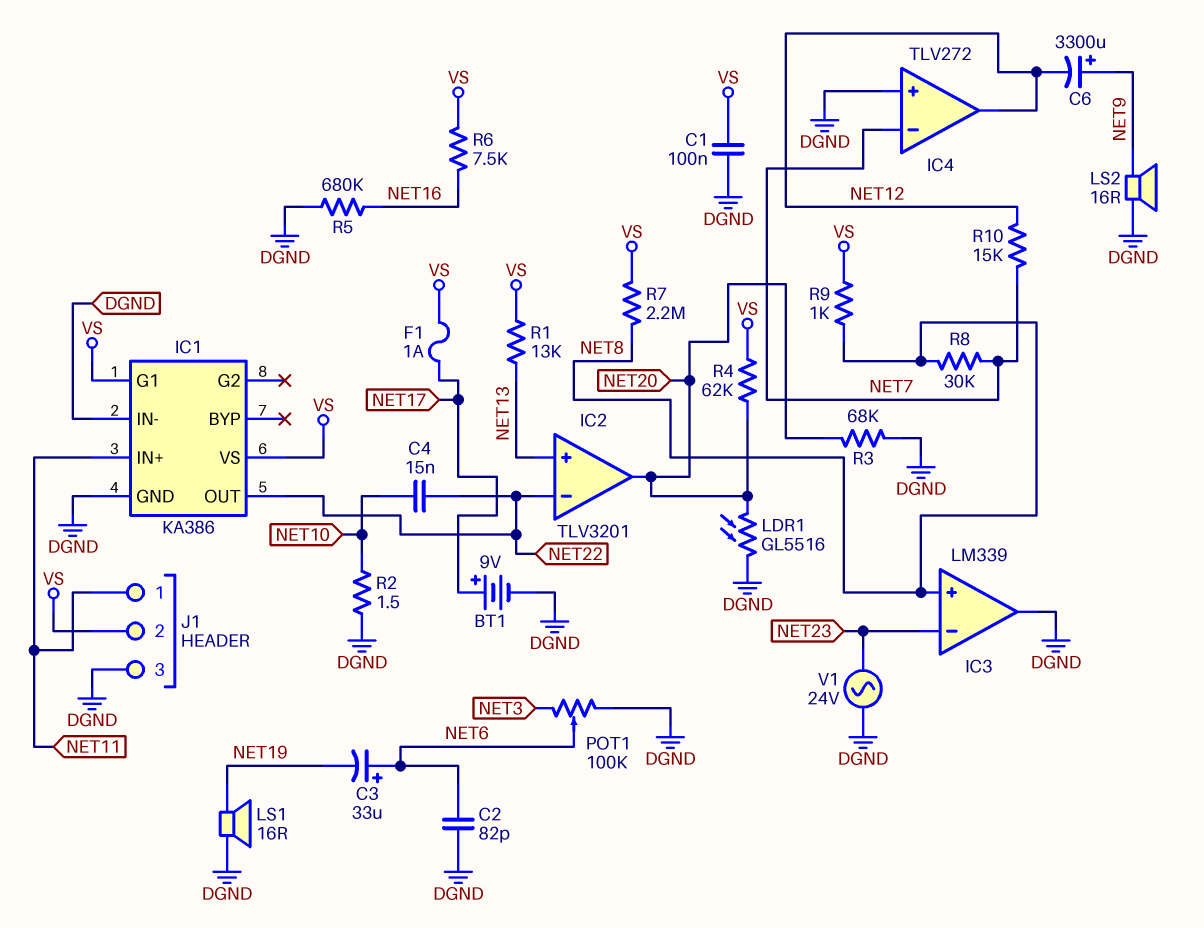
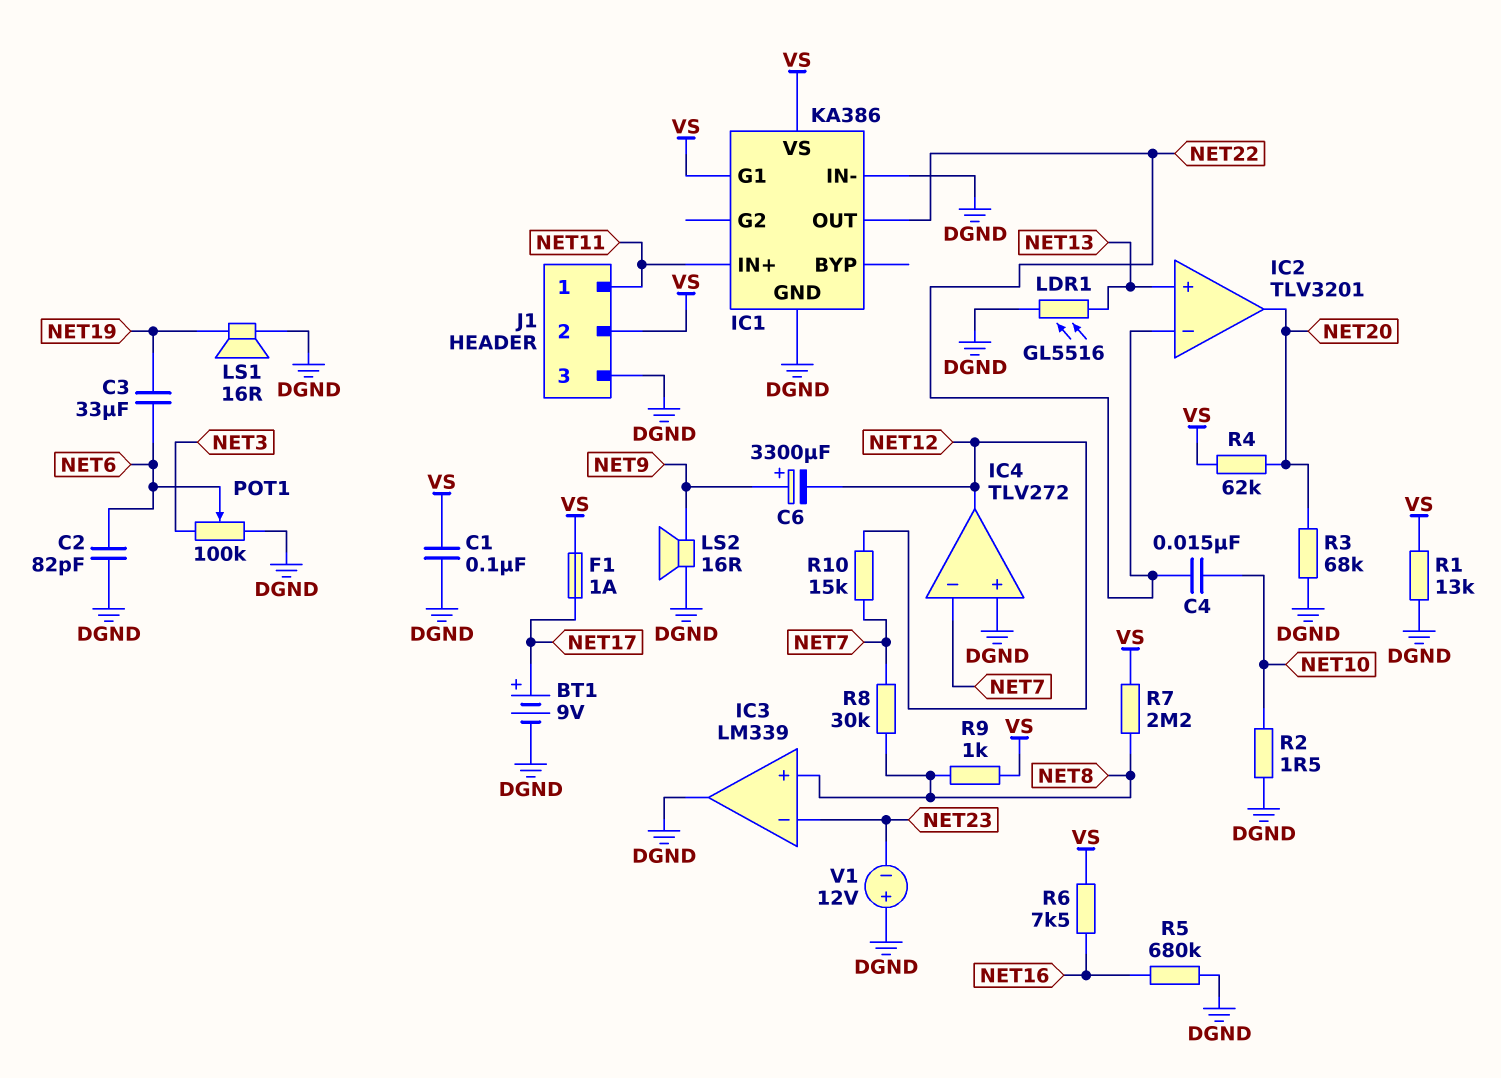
C3: 33uF (plus NET6, minus NET19) -> 33uF (NET6, NET19)
LDR1: GL5516 (DGND, NET20) -> GL5516 (DGND, NET13)
R1: 13k (NET13, VS) -> 13k (DGND, VS)
V1: AC 24V (DGND, NET23) -> 12V (plus DGND, minus NET23)

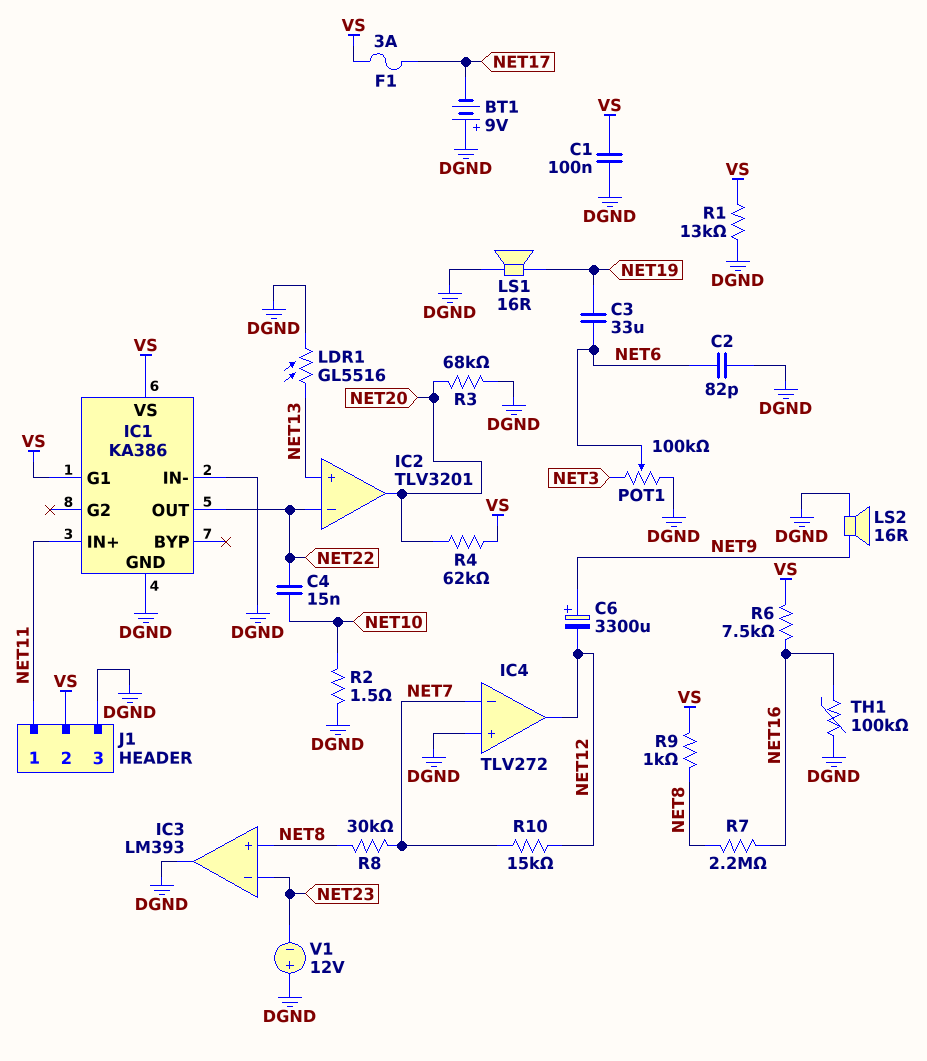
BT1: 9V (plus NET17, minus DGND) -> 9V (plus DGND, minus NET17)
F1: 1A (NET17, VS) -> 3A (NET17, VS)
IC3: LM339 -> LM393
R5: 680k (DGND, NET16) -> none
R7: 2.2M (NET8, VS) -> 2.2M (NET8, NET16)
TH1: none -> 100k (DGND, NET16)

